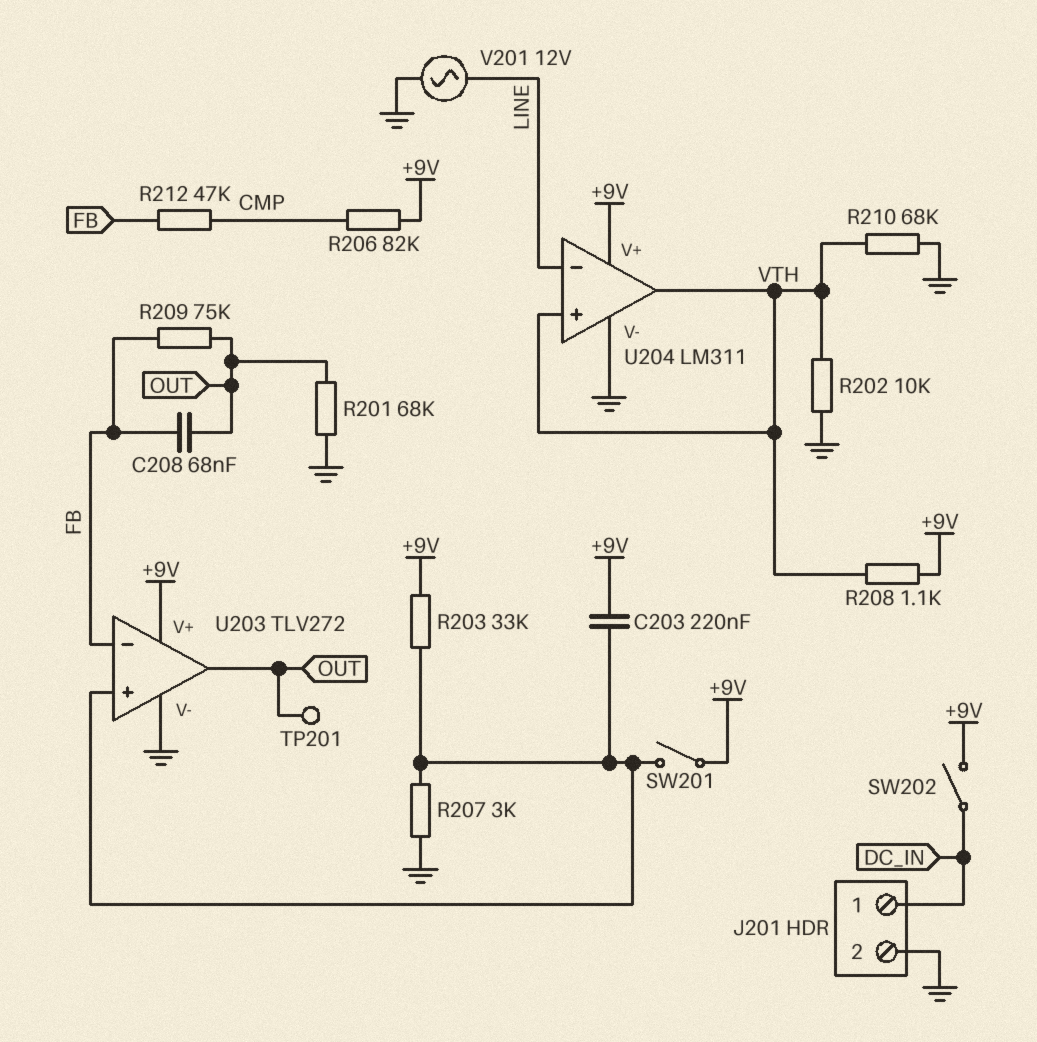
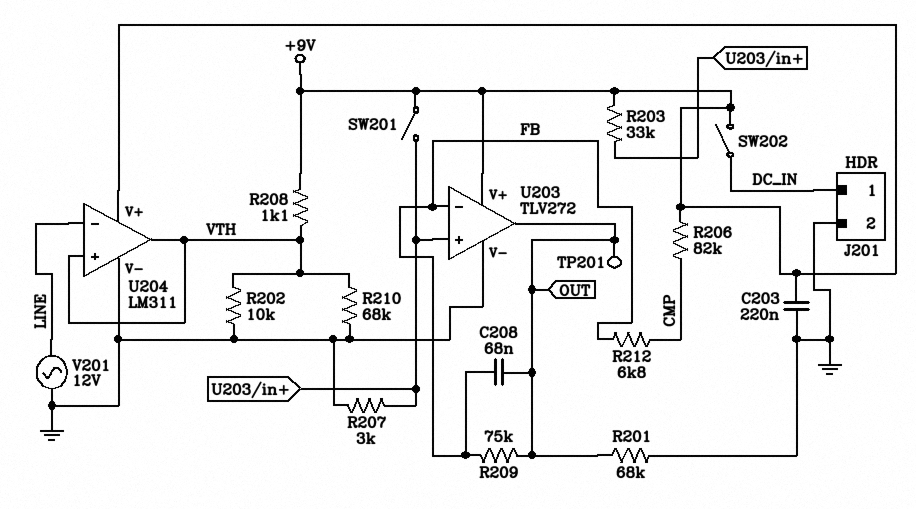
C203: 220nF (+9V, U203/in+) -> 220nF (+9V, GND)
R212: 47k (CMP, FB) -> 6.8k (CMP, FB)

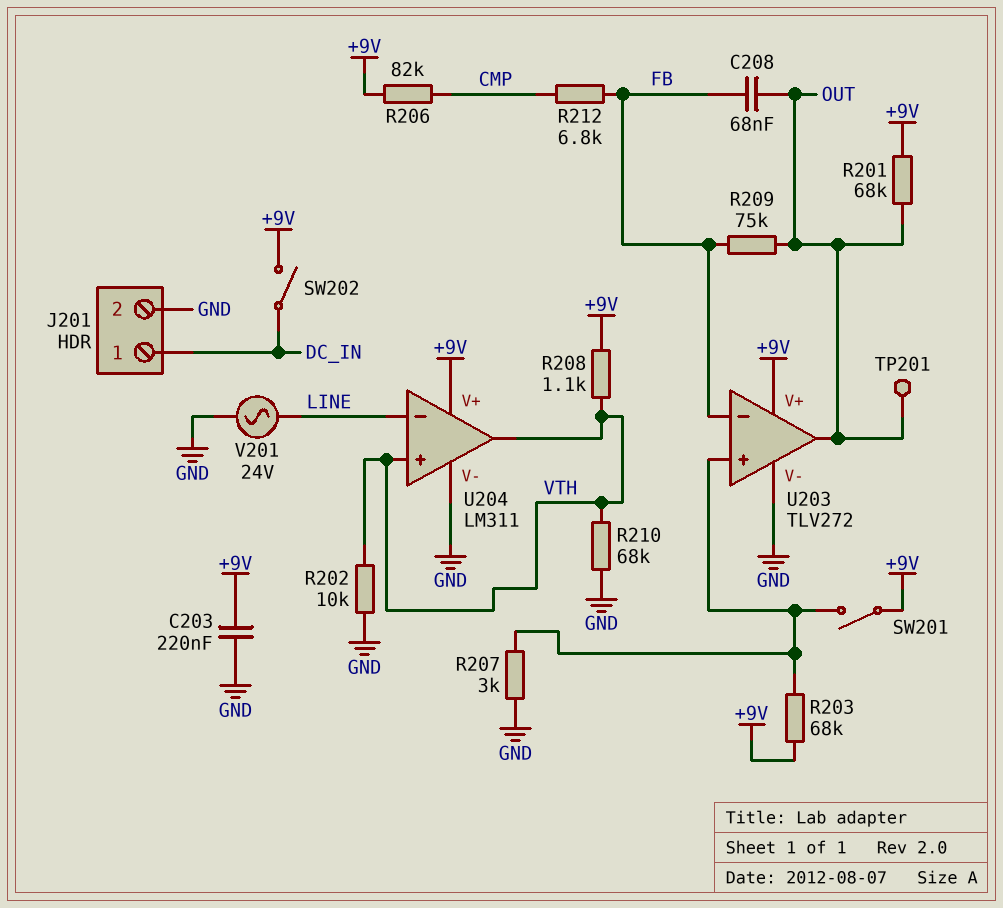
R201: 68k (GND, OUT) -> 68k (+9V, OUT)
R203: 33k (+9V, U203/in+) -> 68k (+9V, U203/in+)
V201: AC 12V (GND, LINE) -> AC 24V (GND, LINE)

